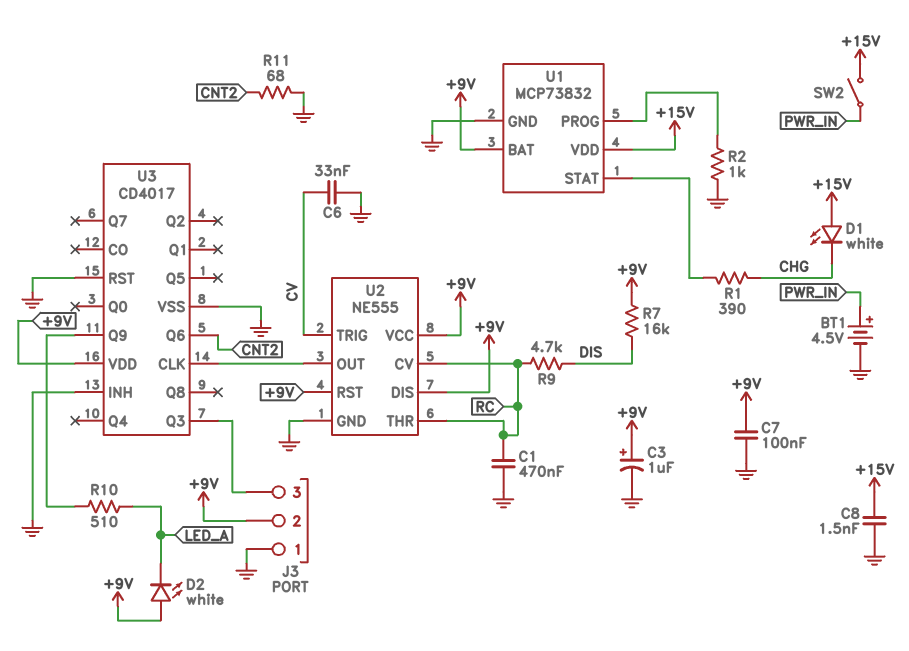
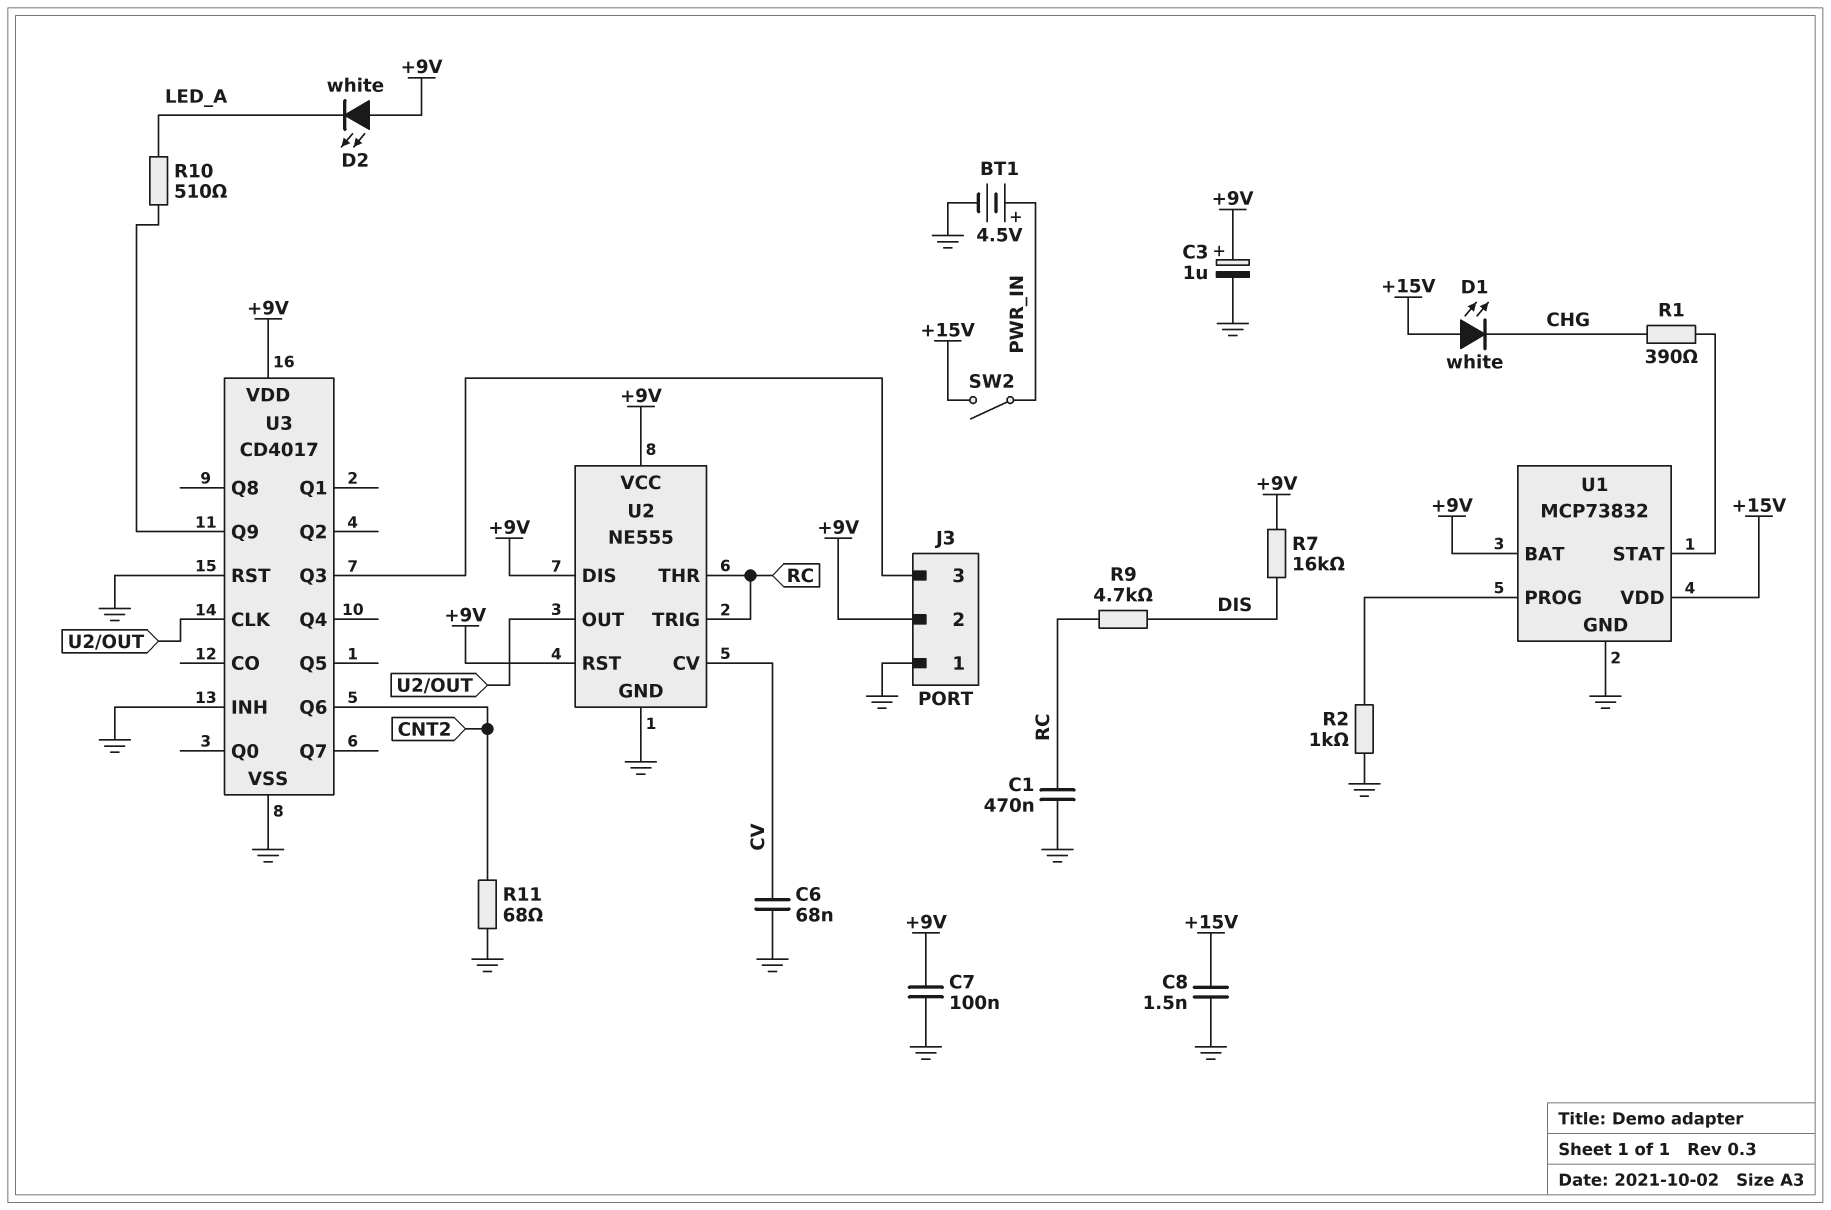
C6: 33nF (CV, GND) -> 68nF (CV, GND)
U2 pin CV: RC -> CV
U2 pin TRIG: CV -> RC

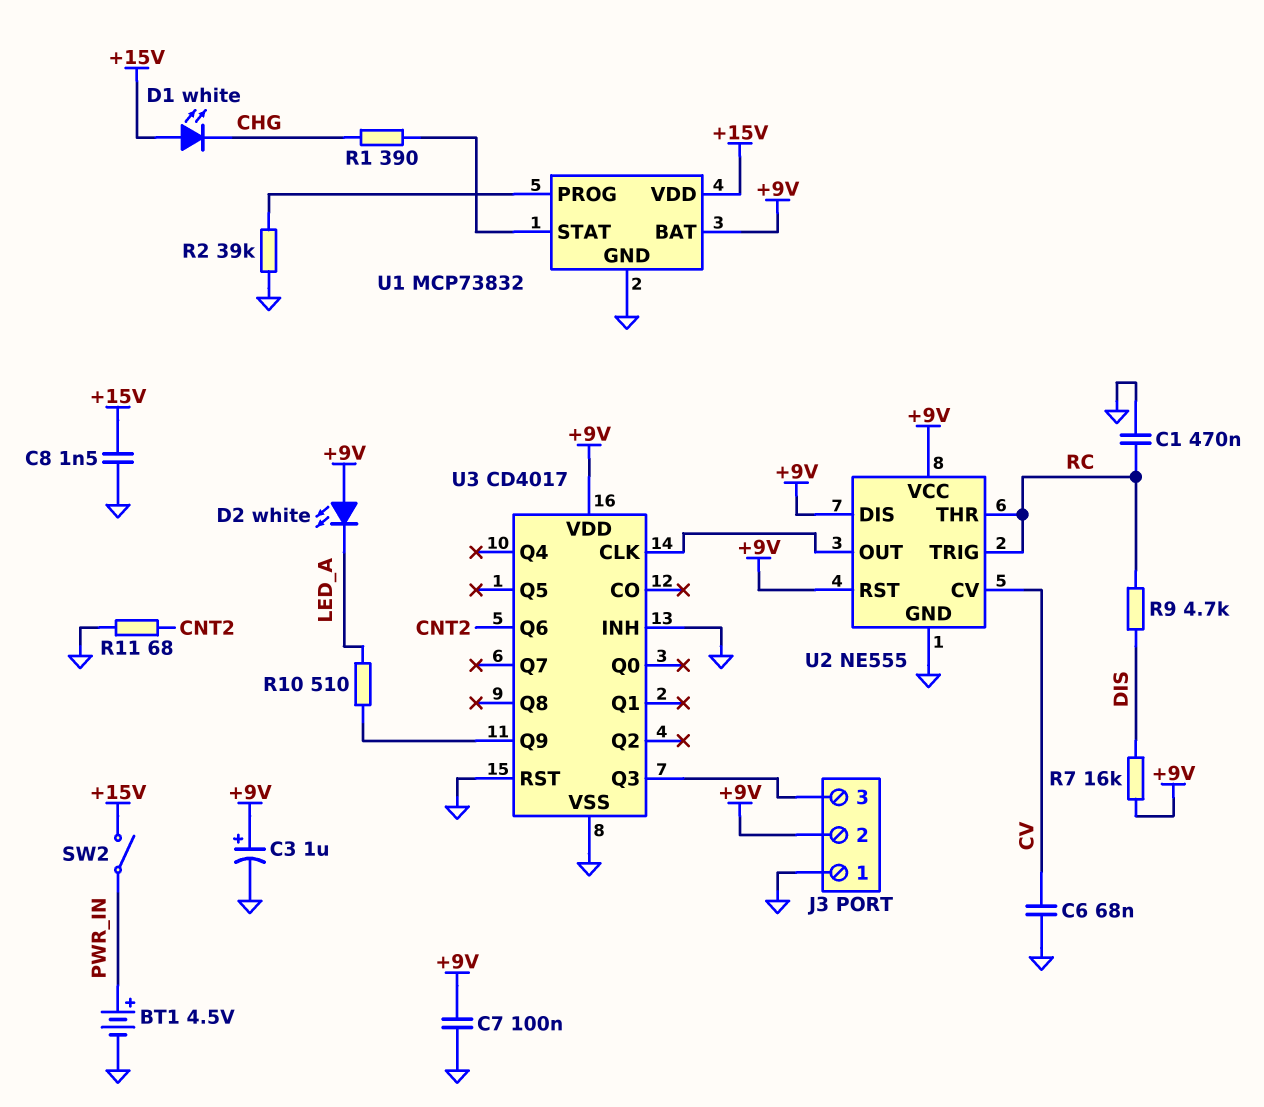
R2: 1k (GND, U1/PROG) -> 39k (GND, U1/PROG)

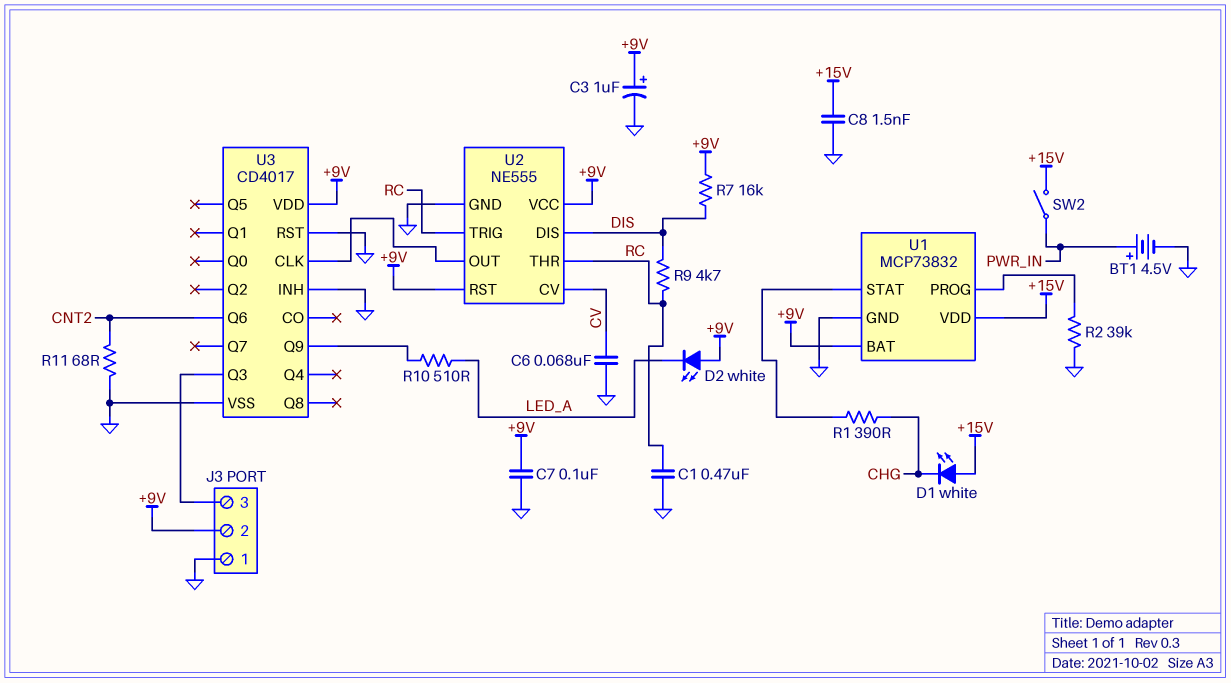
U2 pin DIS: +9V -> DIS

